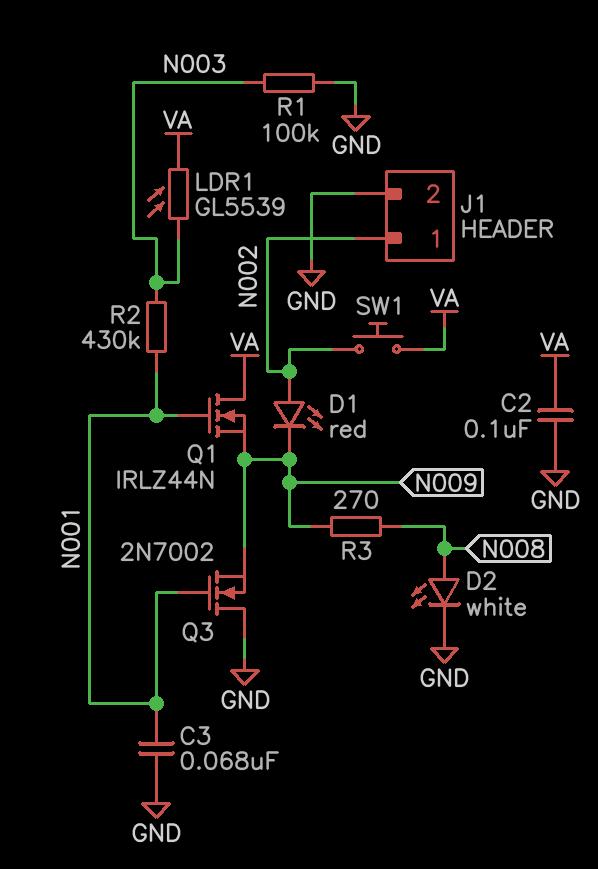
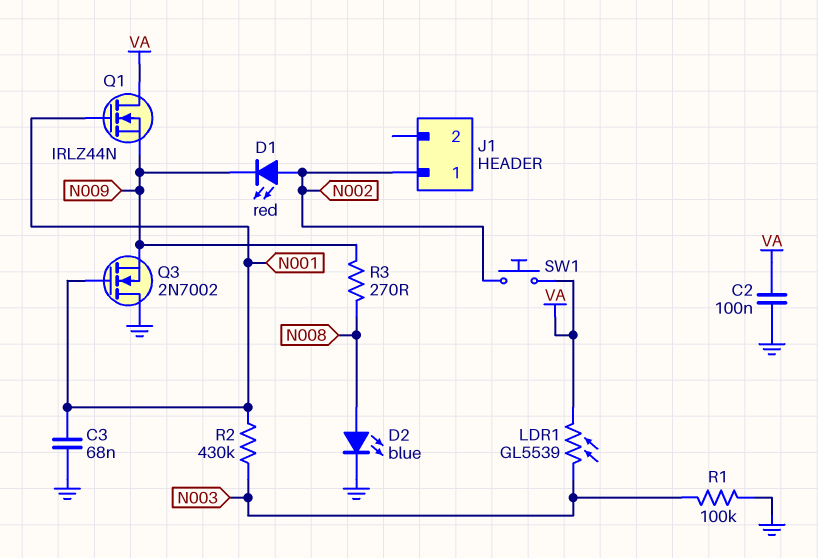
D2: LED white (A N008, K GND) -> LED blue (A N008, K GND)
J1 pin 2: GND -> none

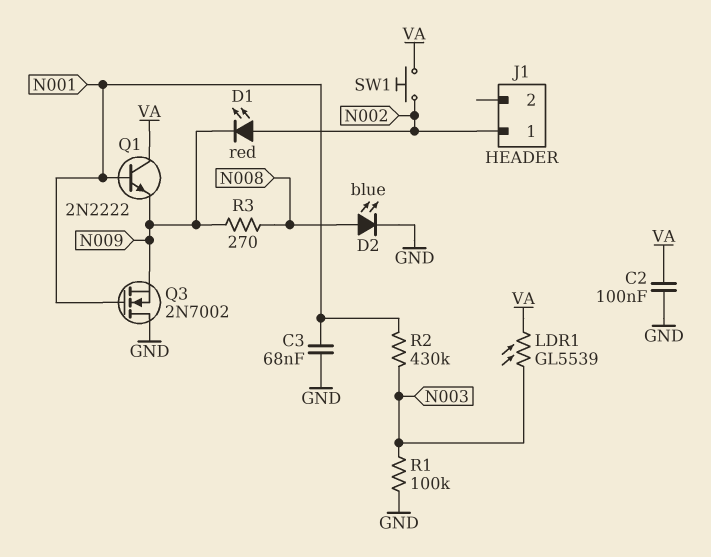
Q1: NMOS IRLZ44N (G N001, D VA, S N009) -> NPN 2N2222 (B N001, C VA, E N009)

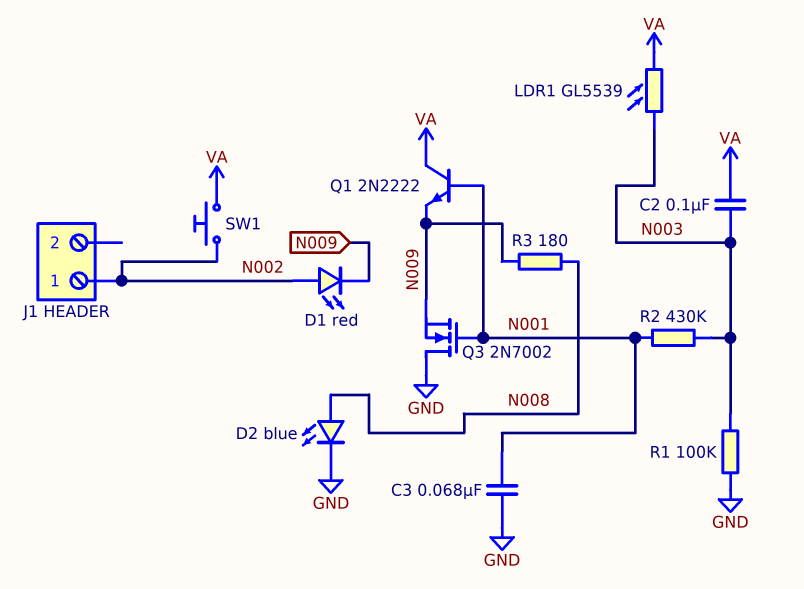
C2: 100nF (GND, VA) -> 100nF (N003, VA)
R3: 270 (N008, N009) -> 180 (N008, N009)

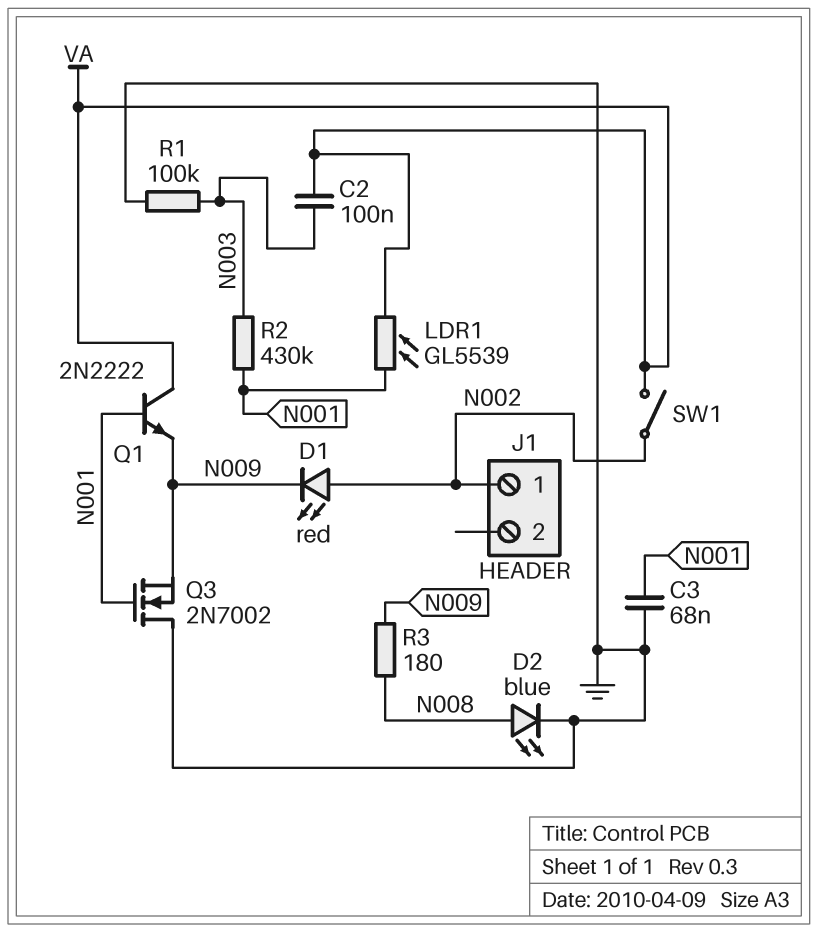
LDR1: GL5539 (N003, VA) -> GL5539 (N001, VA)
SW1: button (N002, VA) -> switch (N002, VA)

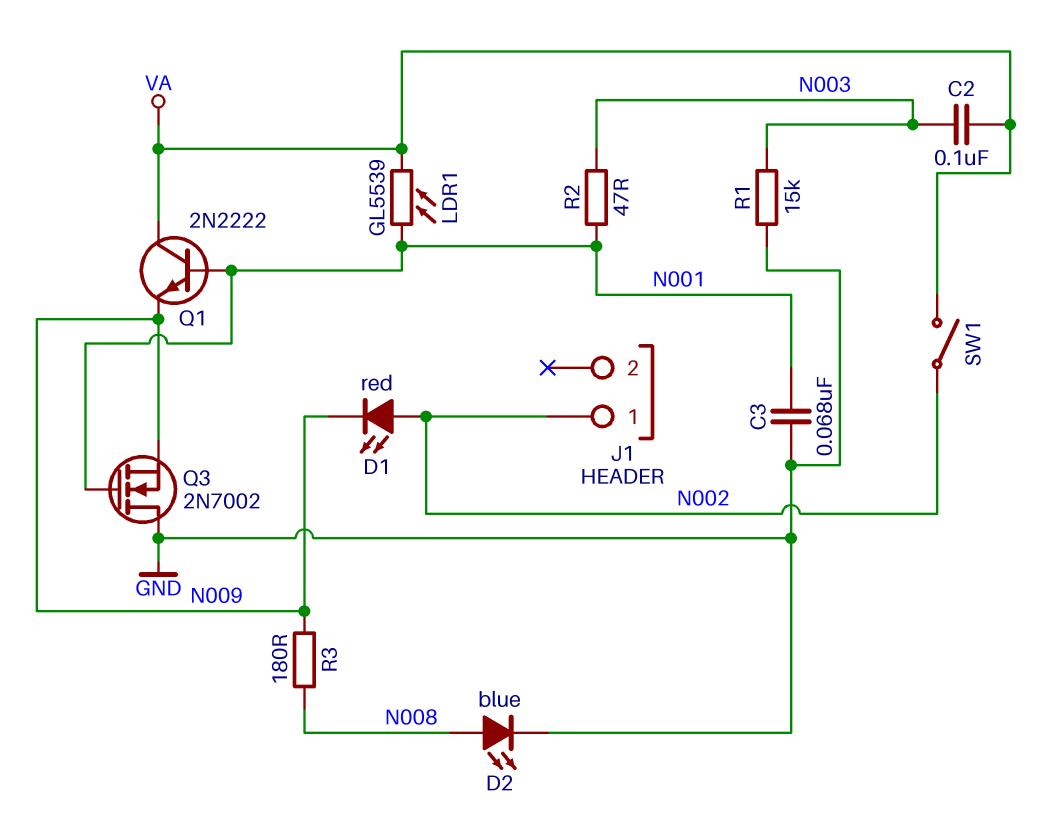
R1: 100k (GND, N003) -> 15k (GND, N003)
R2: 430k (N001, N003) -> 47 (N001, N003)

